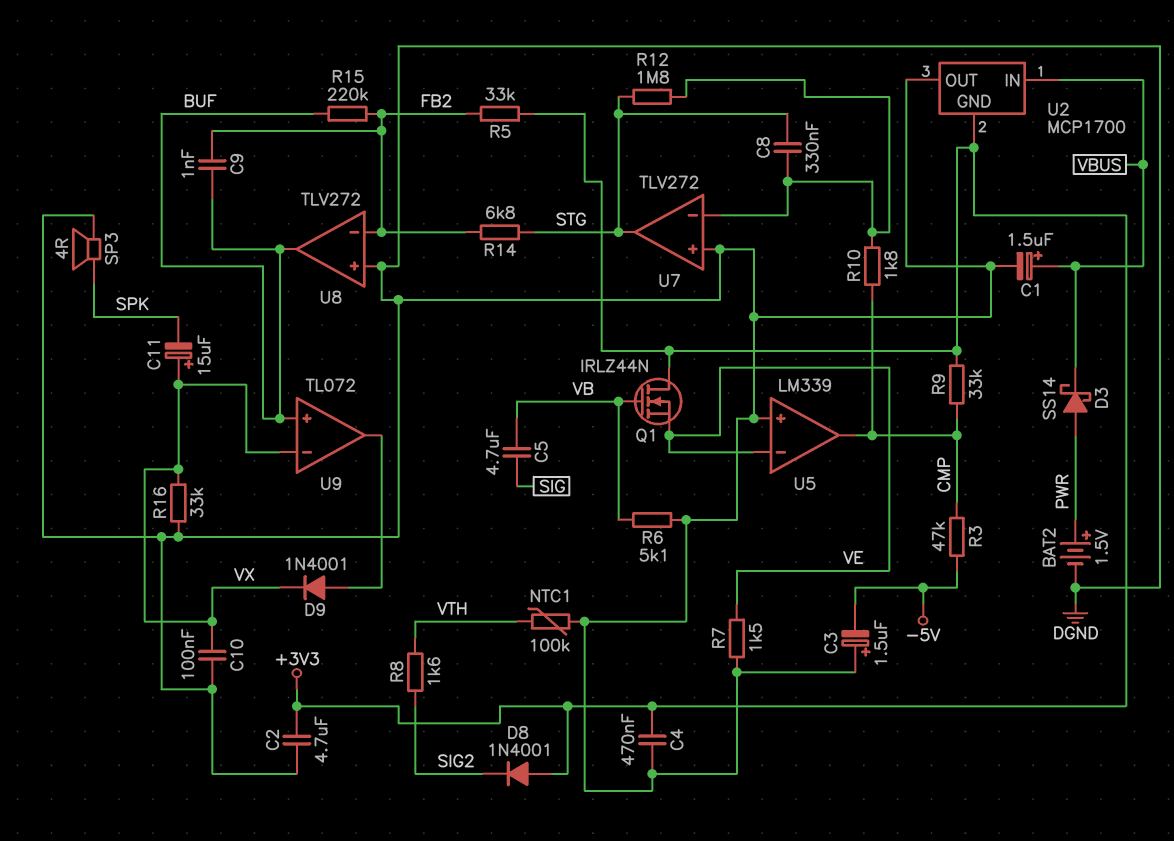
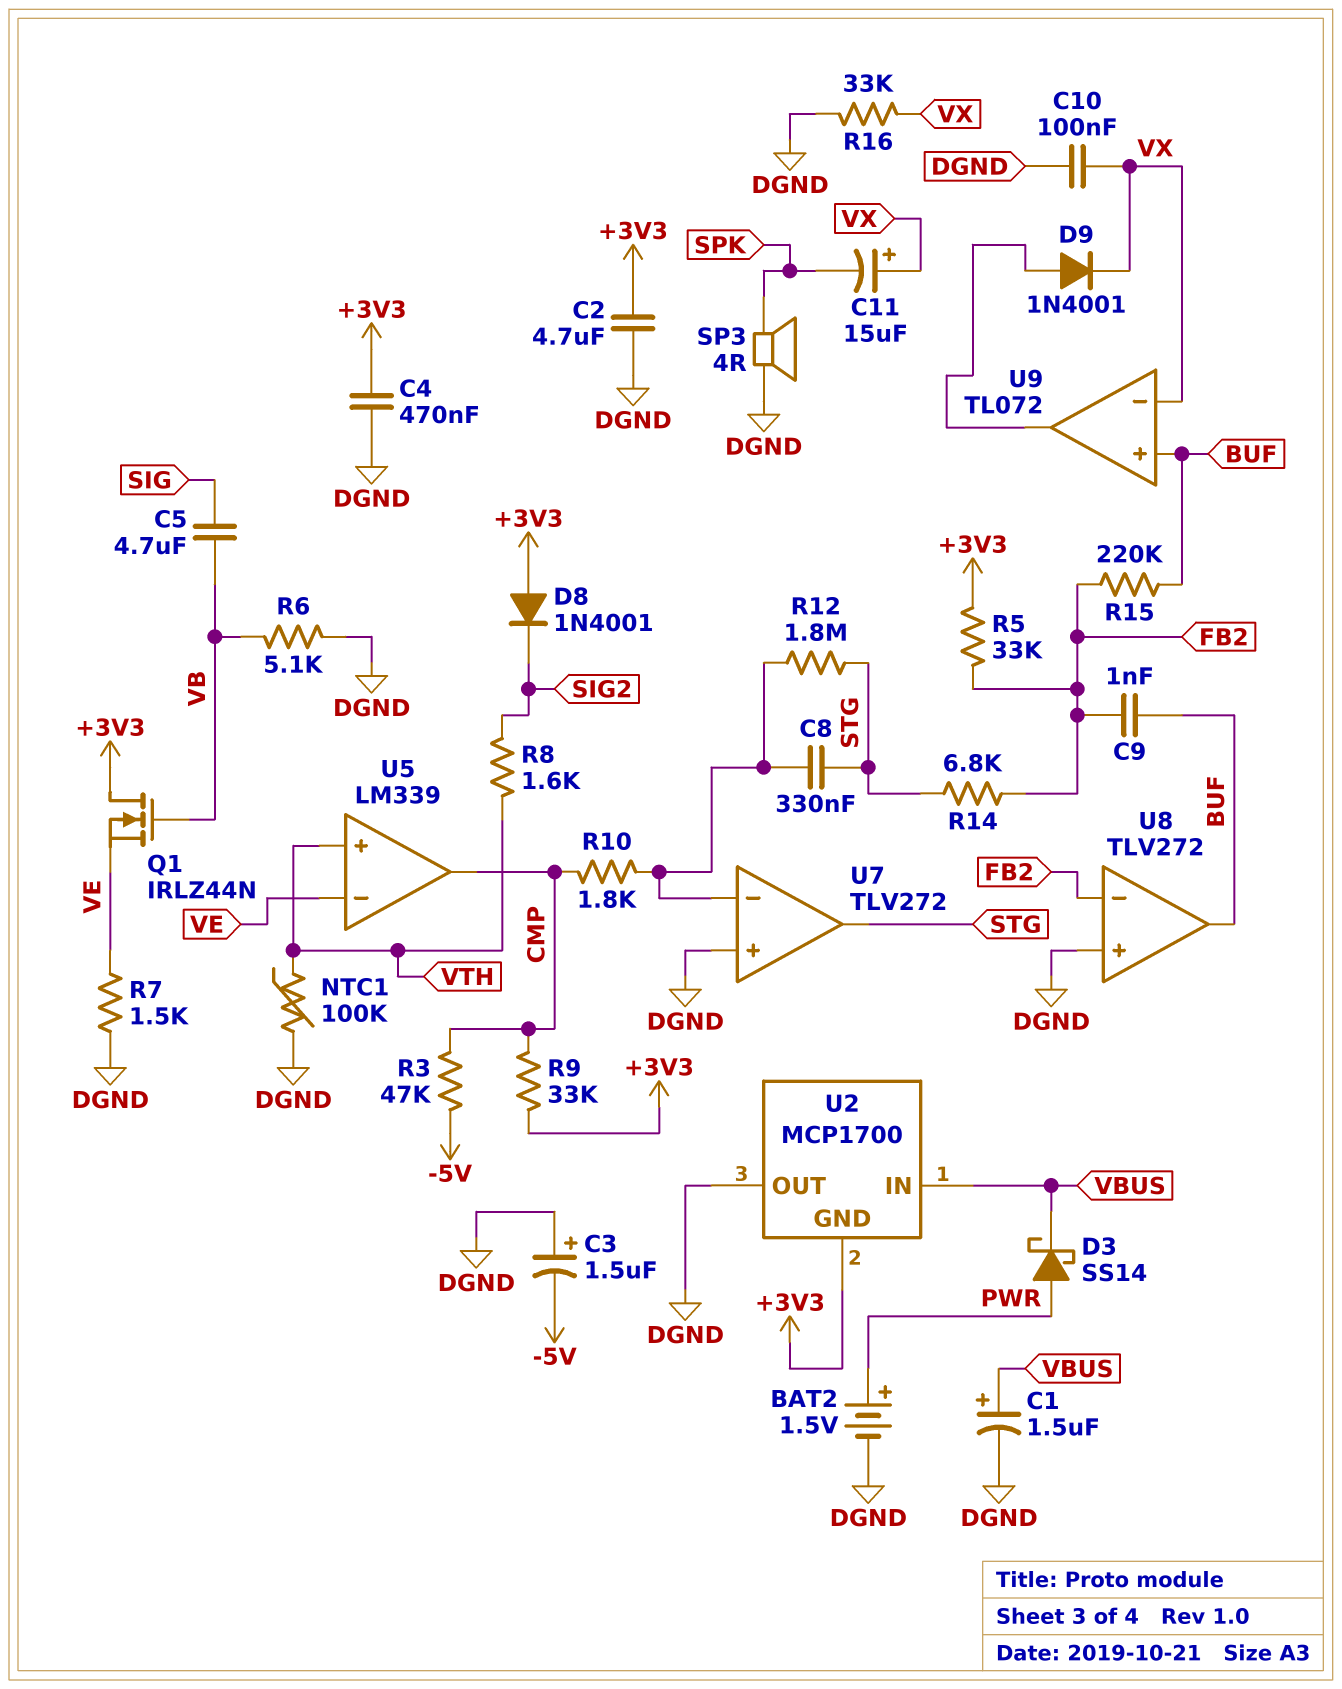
U5 pin in+: DGND -> VTH

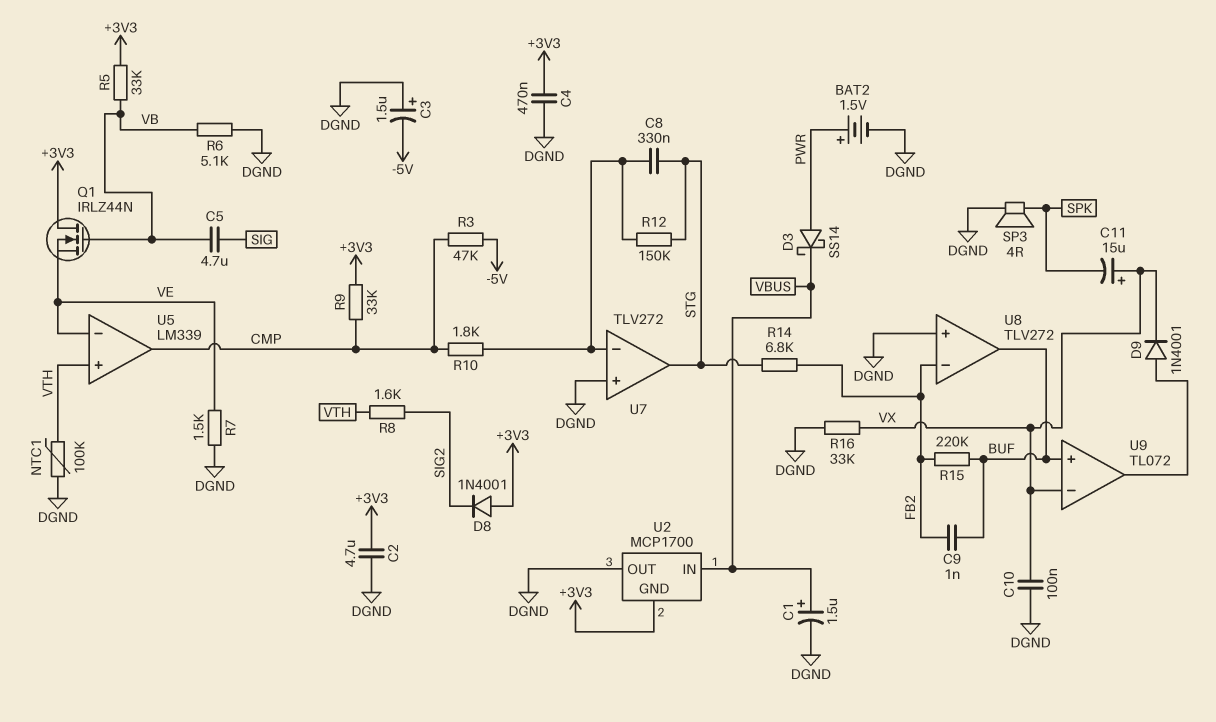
R5: 33k (+3V3, FB2) -> 33k (+3V3, VB)
R12: 1.8M (STG, U7/in-) -> 150k (STG, U7/in-)

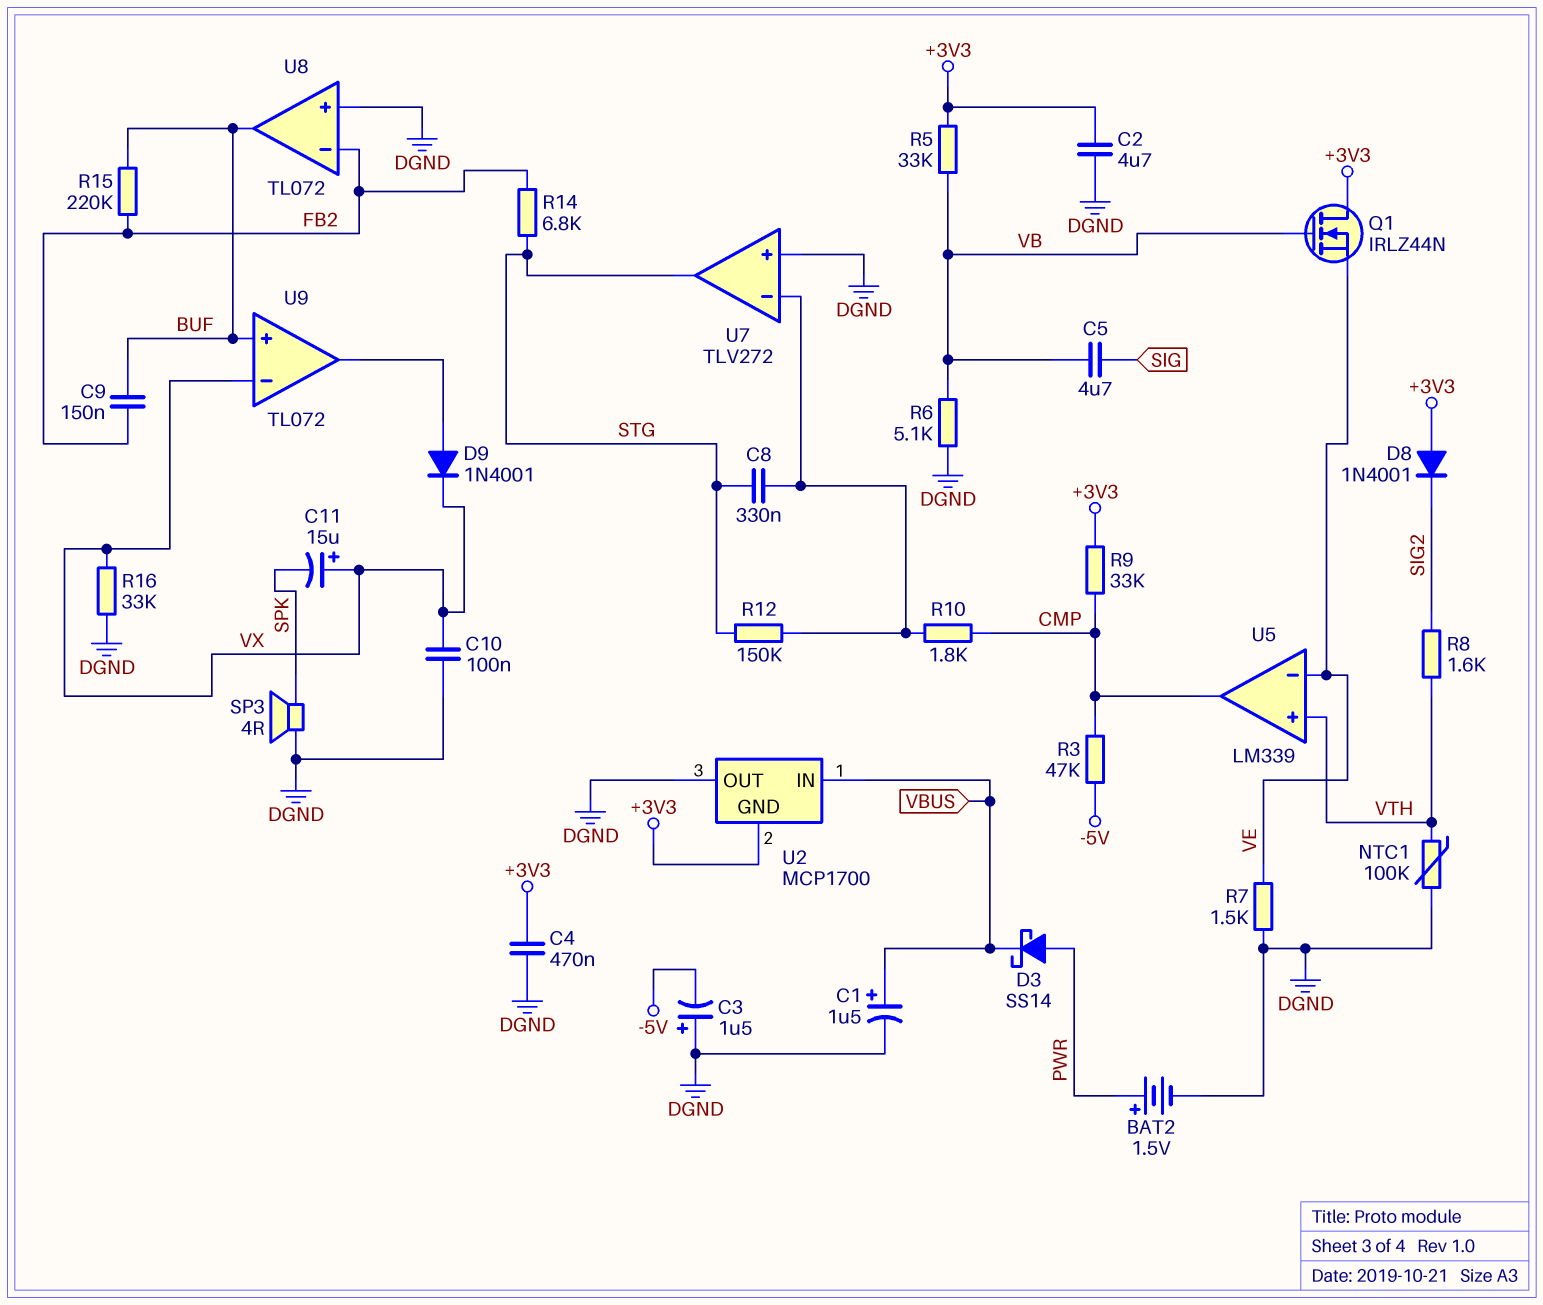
C9: 1nF (BUF, FB2) -> 150nF (BUF, FB2)
U8: TLV272 -> TL072

